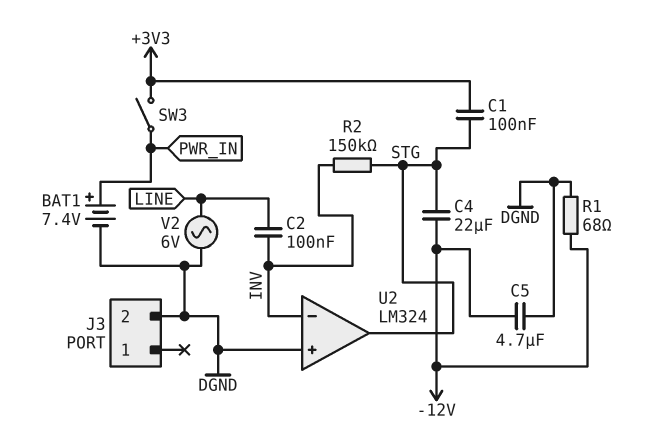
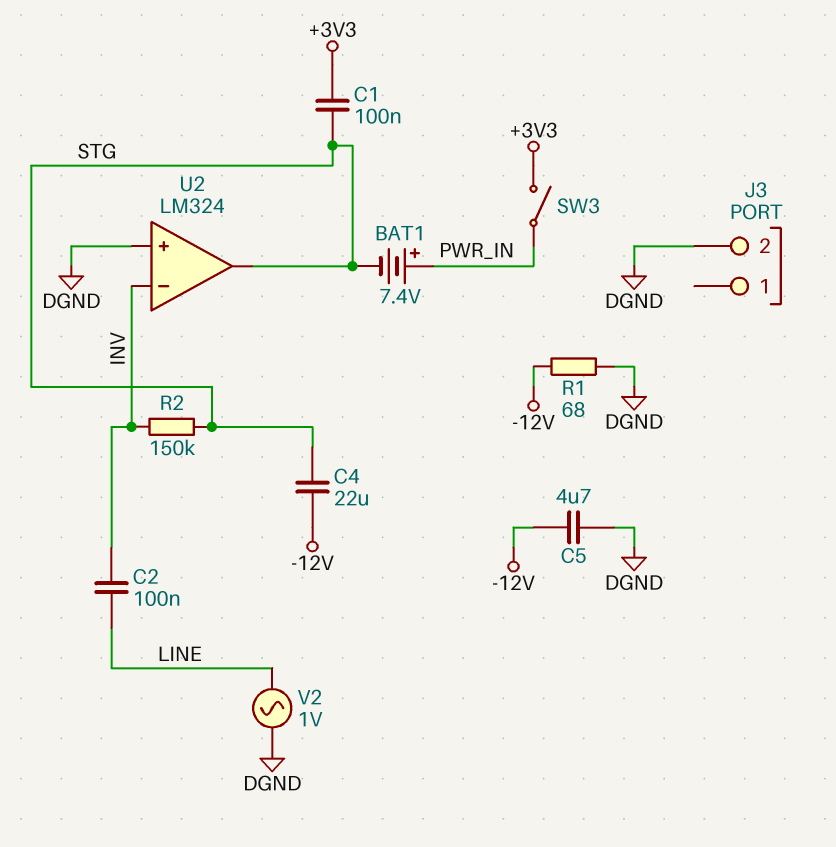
BAT1: 7.4V (plus PWR_IN, minus DGND) -> 7.4V (plus PWR_IN, minus STG)
V2: AC 6V (DGND, LINE) -> AC 1V (DGND, LINE)

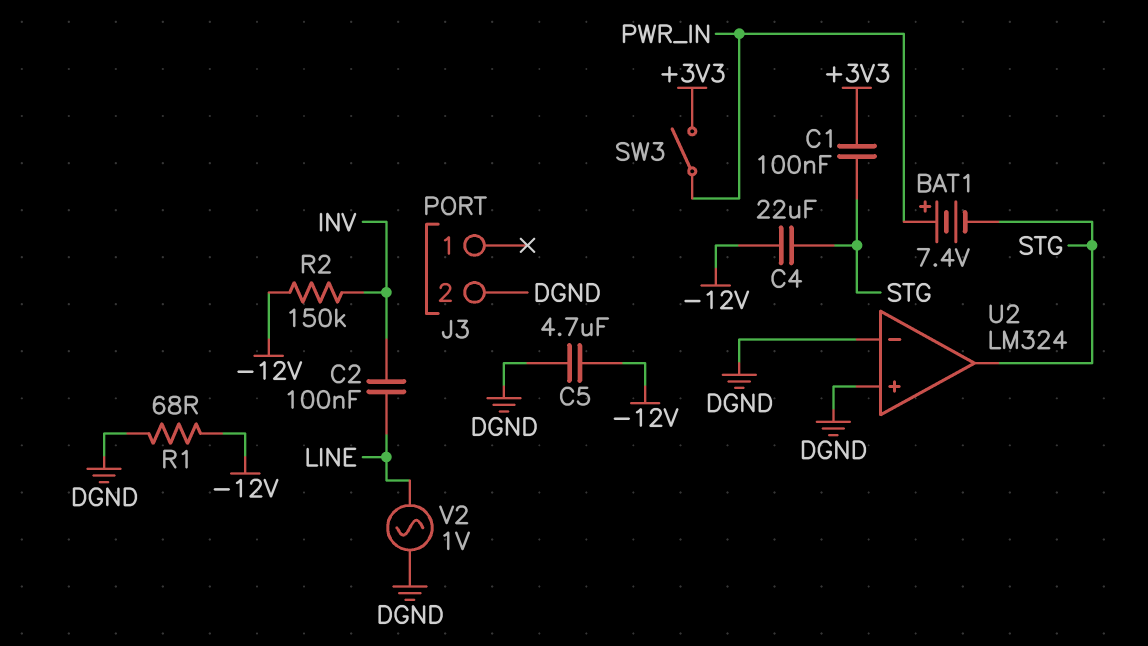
R2: 150k (INV, STG) -> 150k (-12V, INV)
U2 pin in-: INV -> DGND

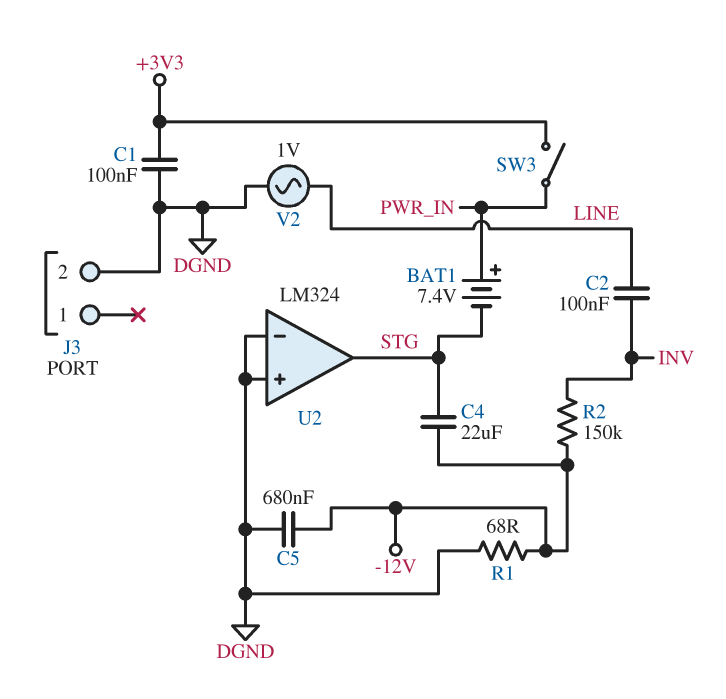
C1: 100nF (+3V3, STG) -> 100nF (+3V3, DGND)
C5: 4.7uF (-12V, DGND) -> 680nF (-12V, DGND)

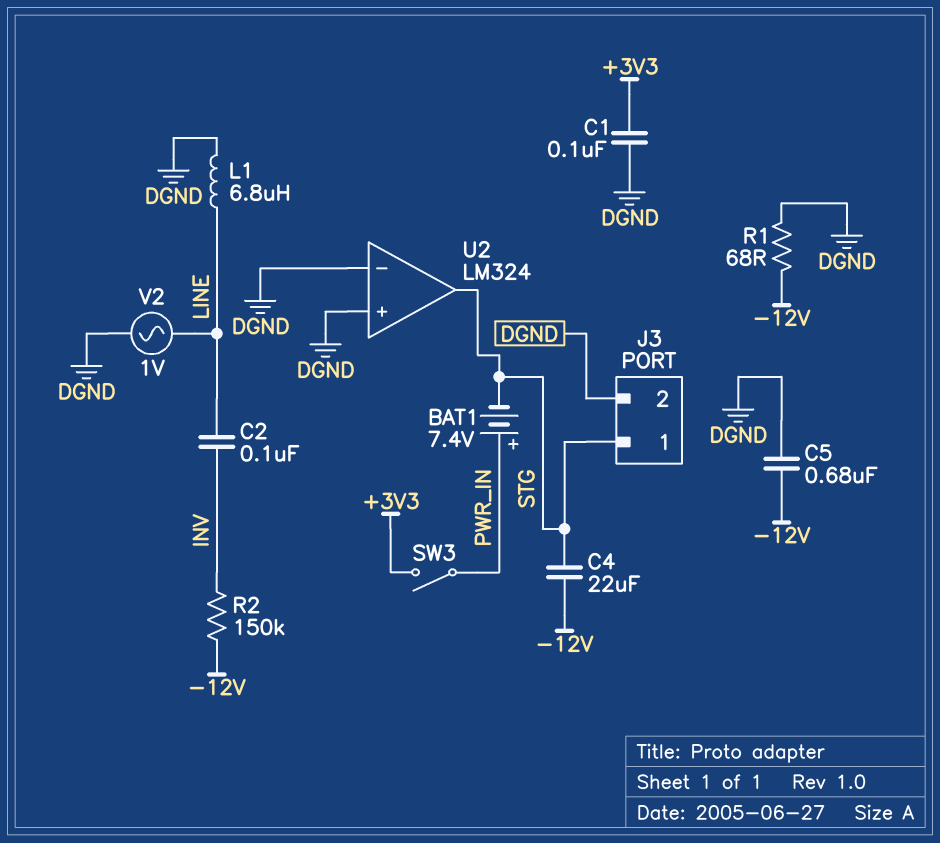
J3 pin 1: none -> STG
L1: none -> 6.8uH (DGND, LINE)

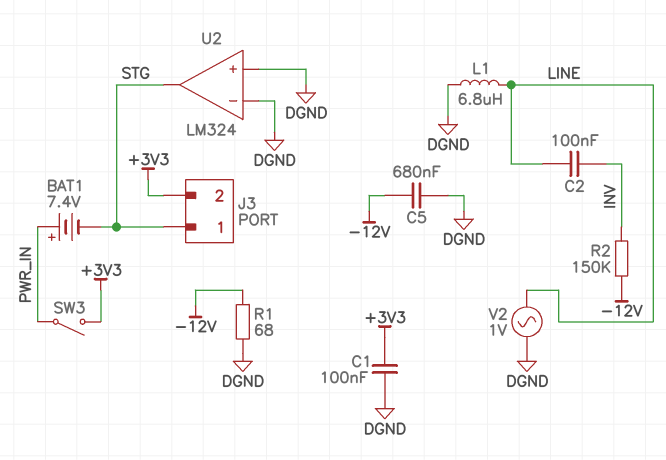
C4: 22uF (-12V, STG) -> none
J3 pin 2: DGND -> +3V3

